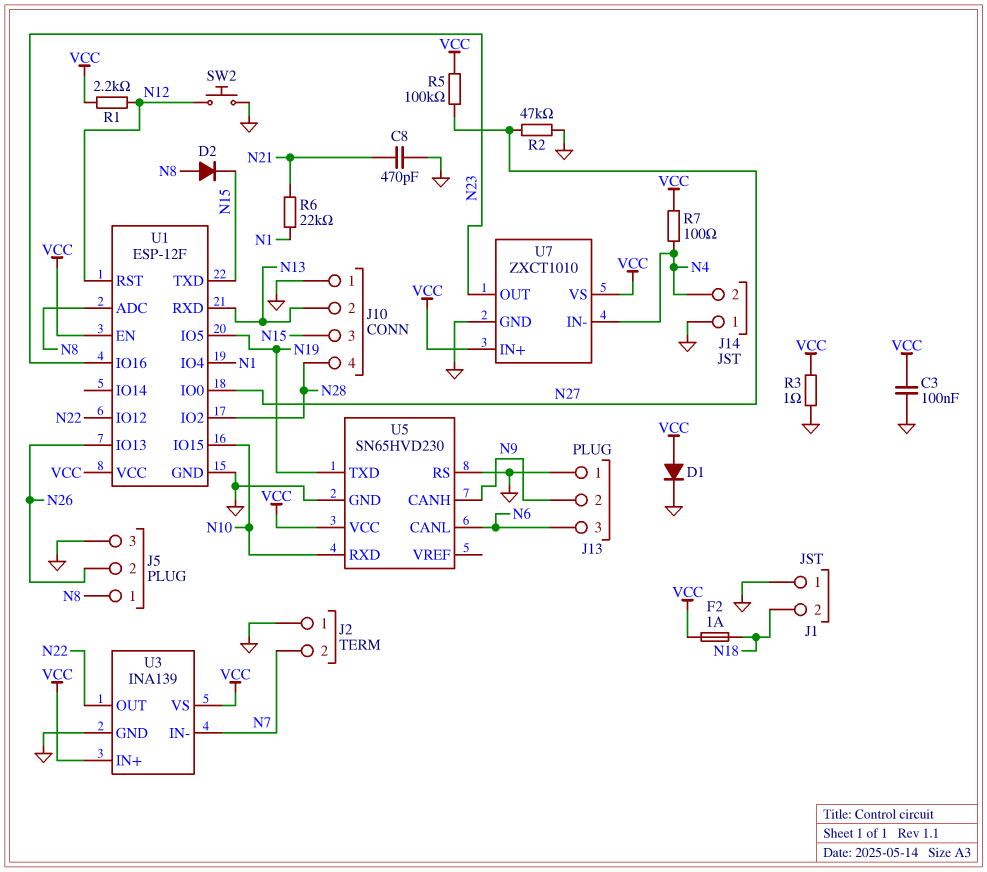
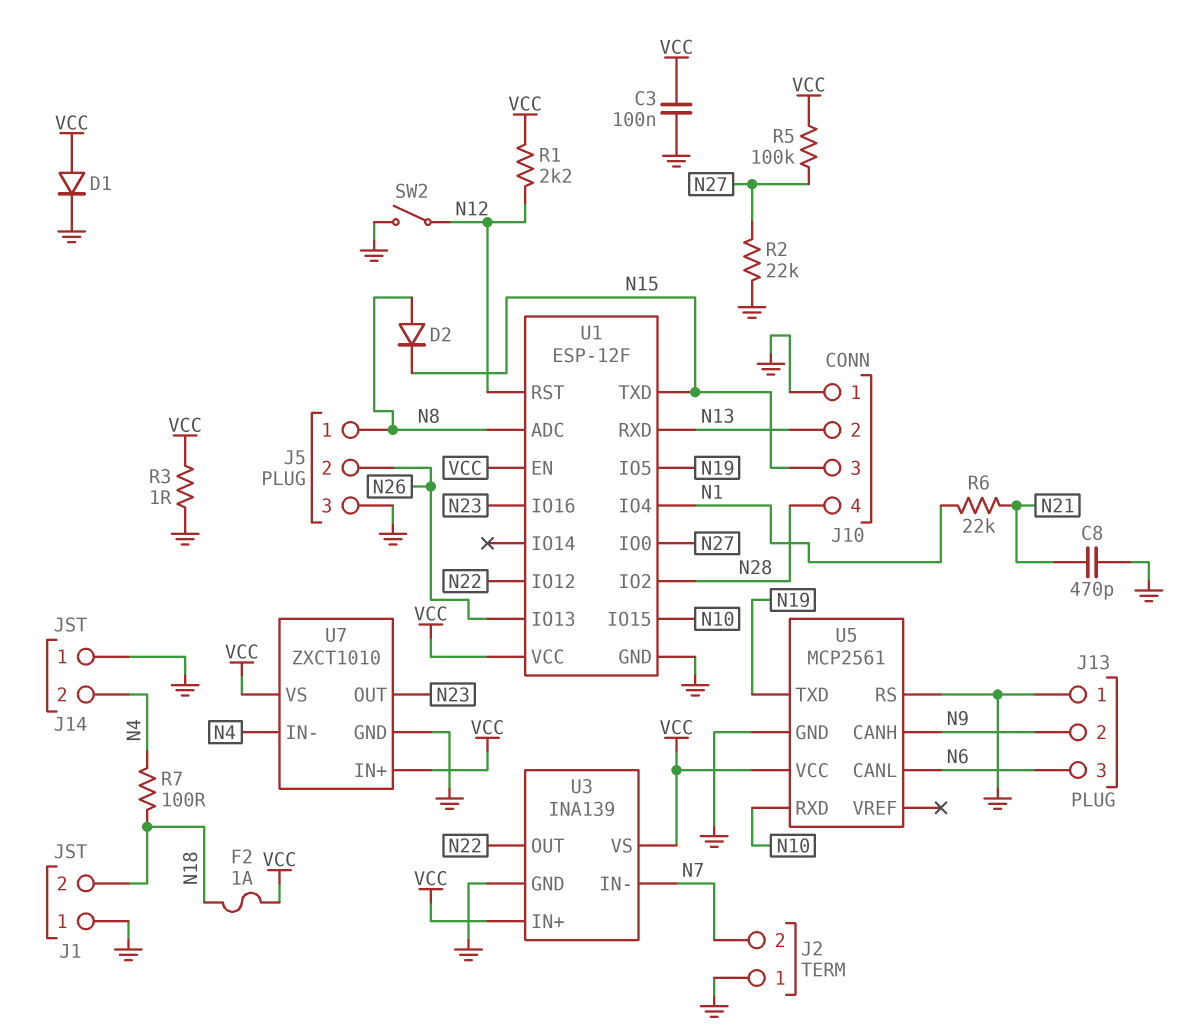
R2: 47k (GND, N27) -> 22k (GND, N27)
R7: 100 (N4, VCC) -> 100 (N4, N18)
SW2: button (GND, N12) -> switch (GND, N12)
U5: SN65HVD230 -> MCP2561

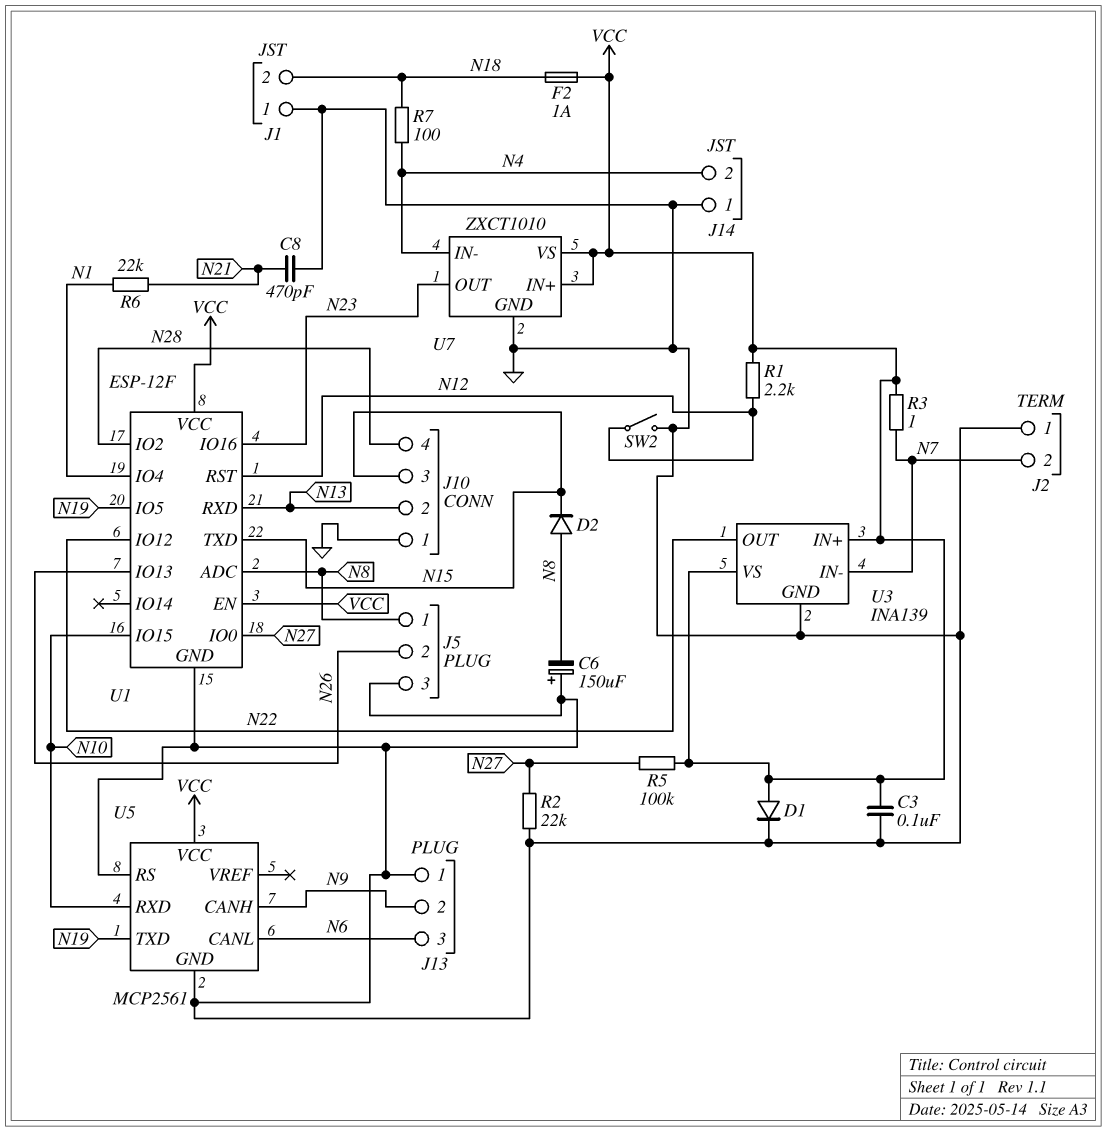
C6: none -> 150uF (plus GND, minus N8)
R3: 1 (GND, VCC) -> 1 (N7, VCC)

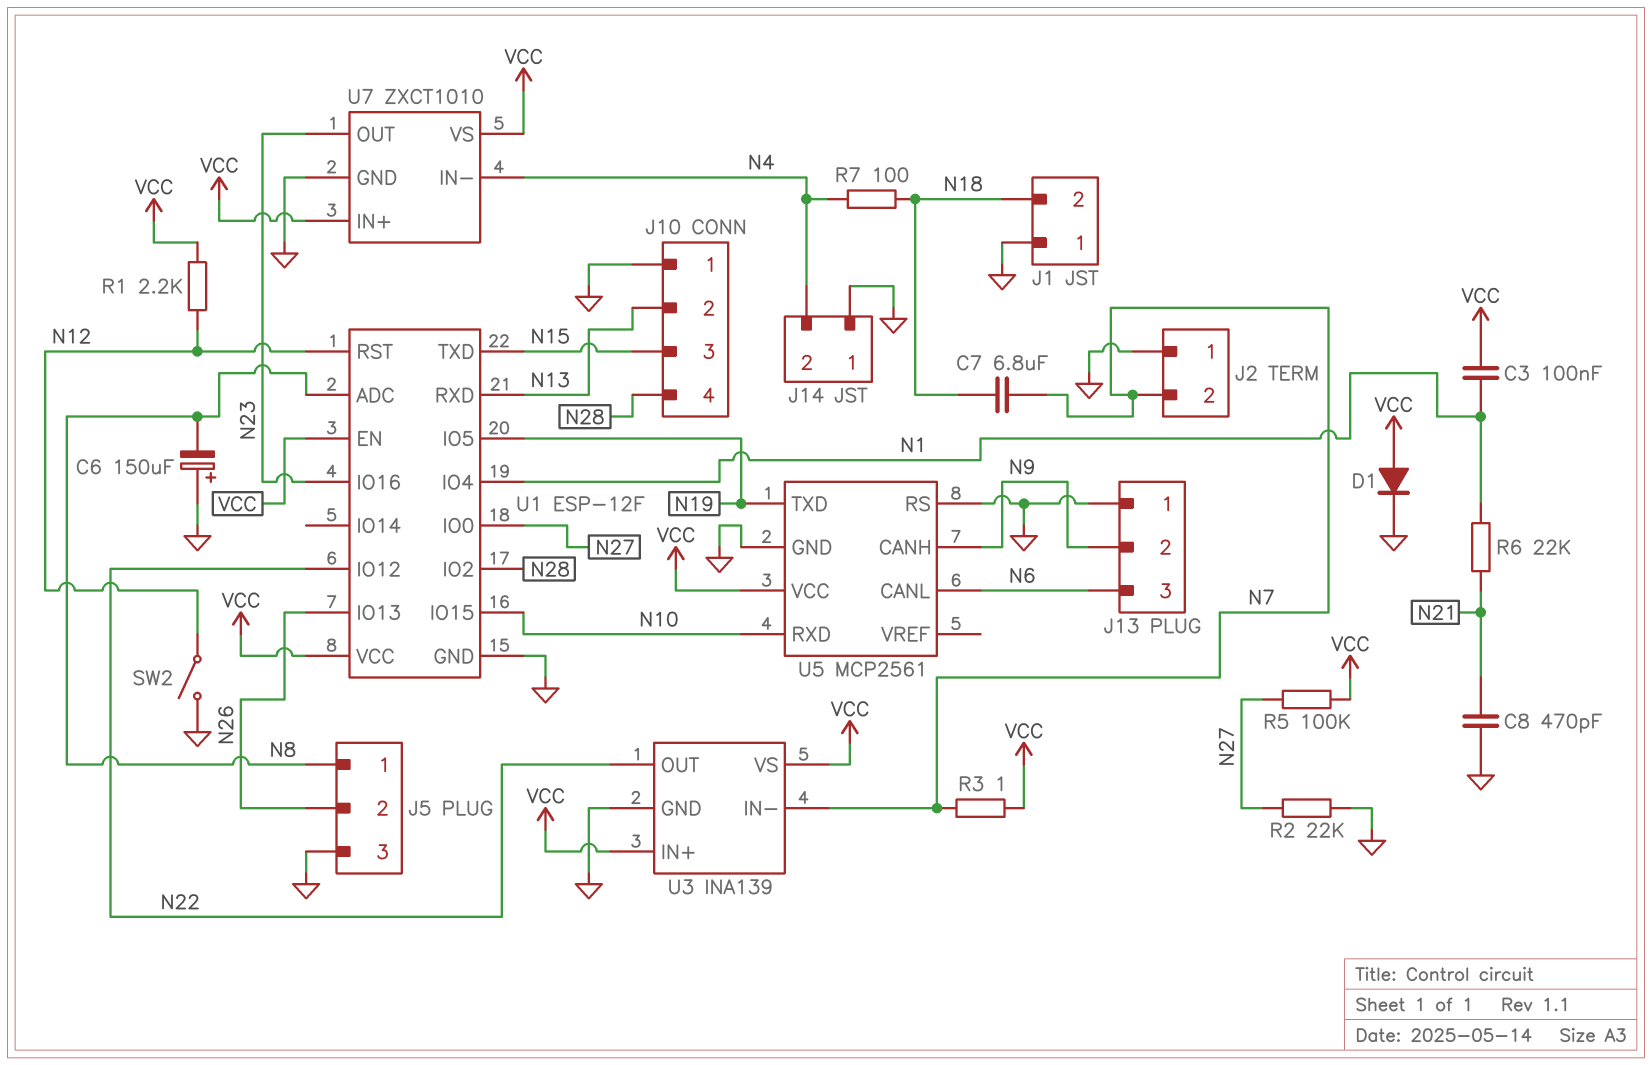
C3: 100nF (GND, VCC) -> 100nF (N1, VCC)
C7: none -> 6.8uF (N7, N18)
D2: diode (A N8, K N15) -> none
F2: 1A (N18, VCC) -> none

